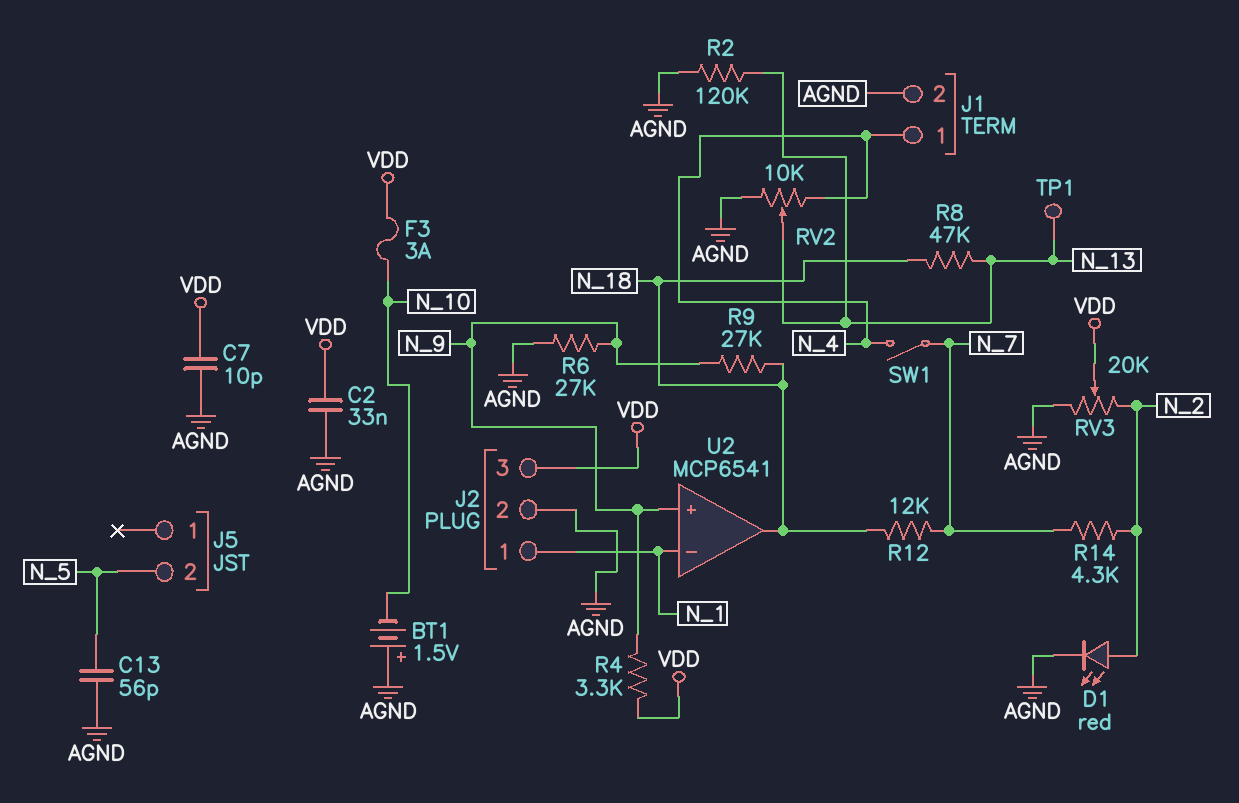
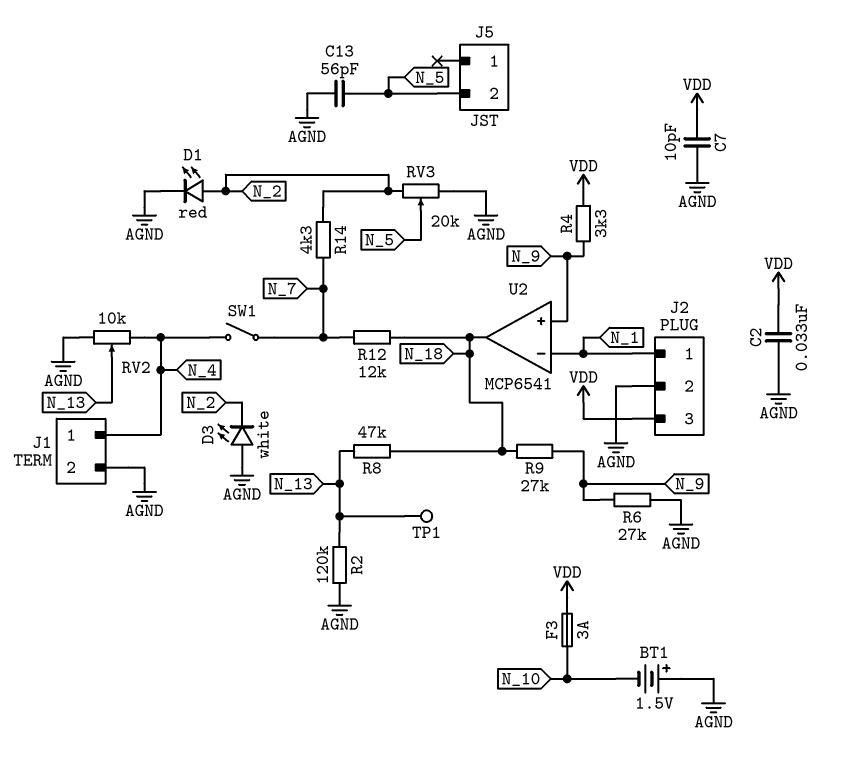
D3: none -> LED white (A AGND, K N_2)
RV3: 20k (AGND, N_2, wiper VDD) -> 20k (AGND, N_2, wiper N_5)

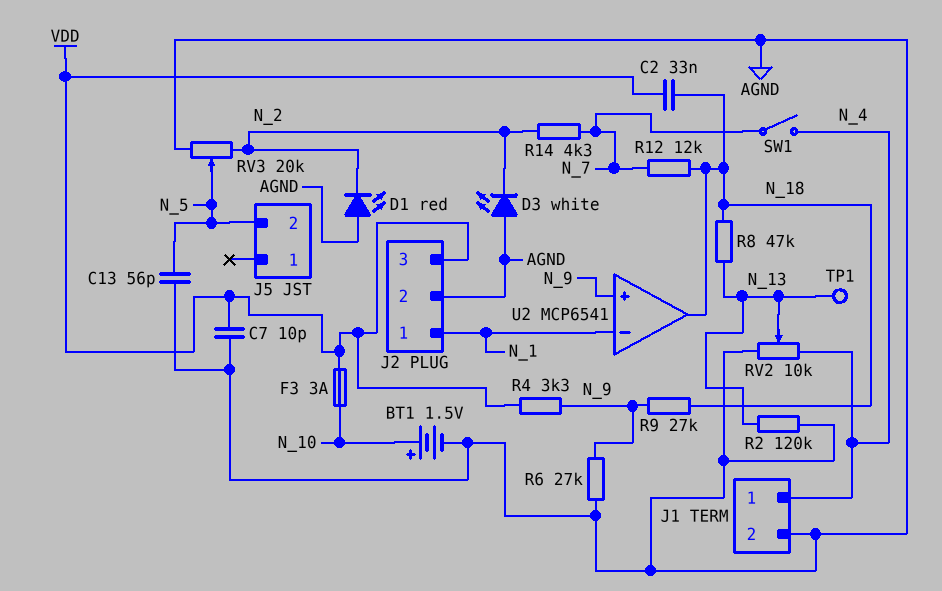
BT1: 1.5V (plus AGND, minus N_10) -> 1.5V (plus N_10, minus AGND)
C2: 33nF (AGND, VDD) -> 33nF (N_18, VDD)
D1: LED red (A N_2, K AGND) -> LED red (A AGND, K N_2)

